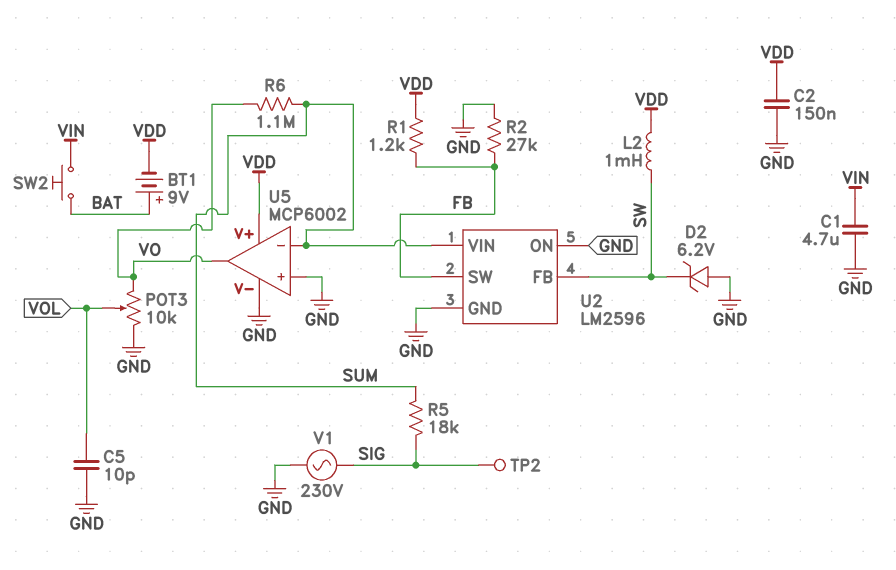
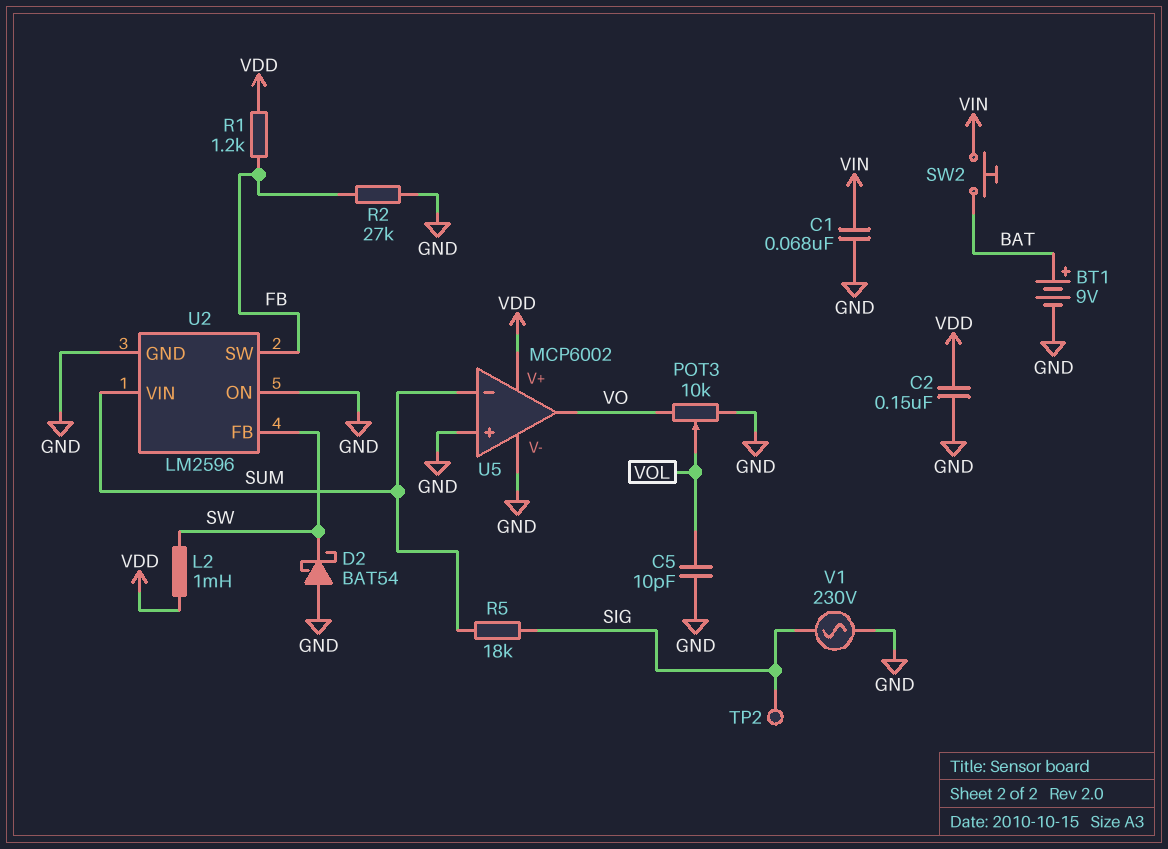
BT1: 9V (plus BAT, minus VDD) -> 9V (plus BAT, minus GND)
C1: 4.7uF (GND, VIN) -> 68nF (GND, VIN)
D2: zener 6.2V (A GND, K SW) -> schottky BAT54 (A GND, K SW)
R6: 1.1M (SUM, VO) -> none

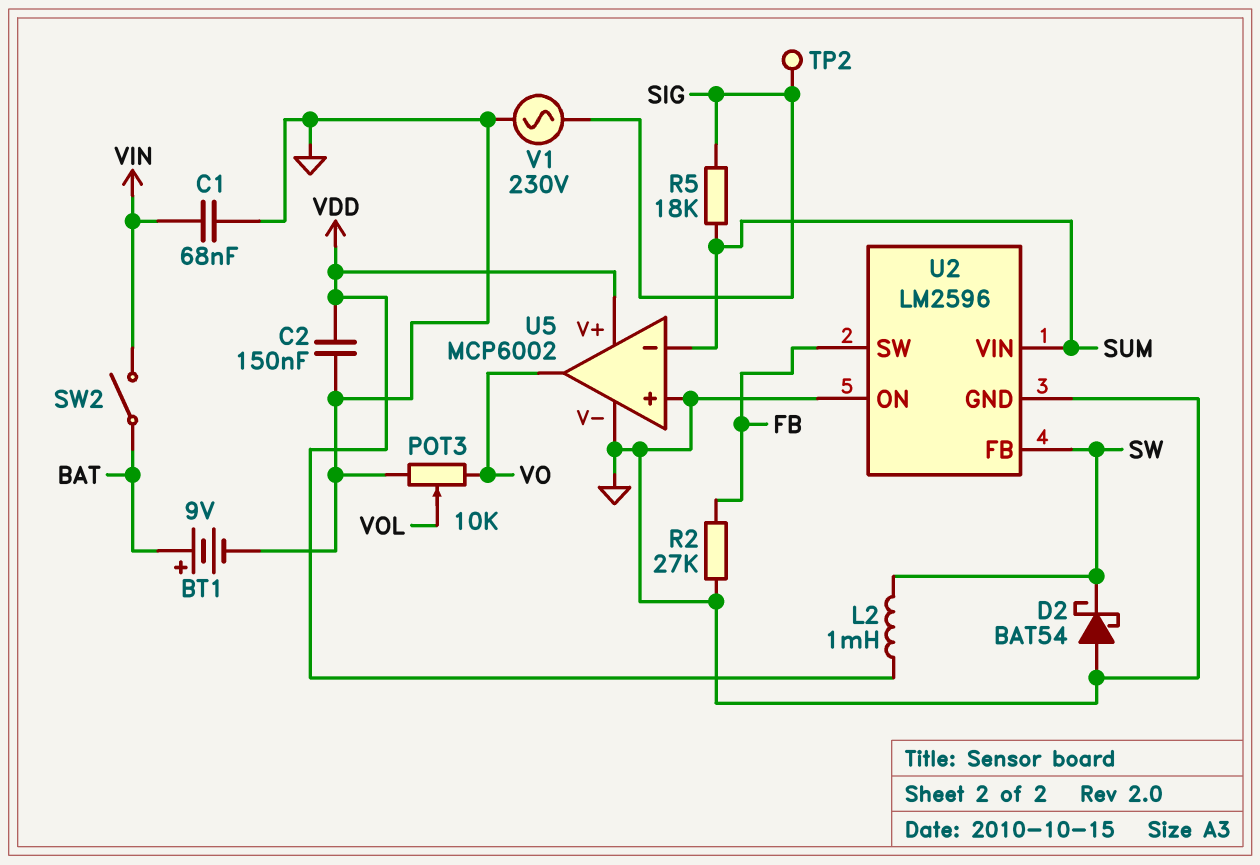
C5: 10pF (GND, VOL) -> none
R1: 1.2k (FB, VDD) -> none
SW2: button (BAT, VIN) -> switch (BAT, VIN)

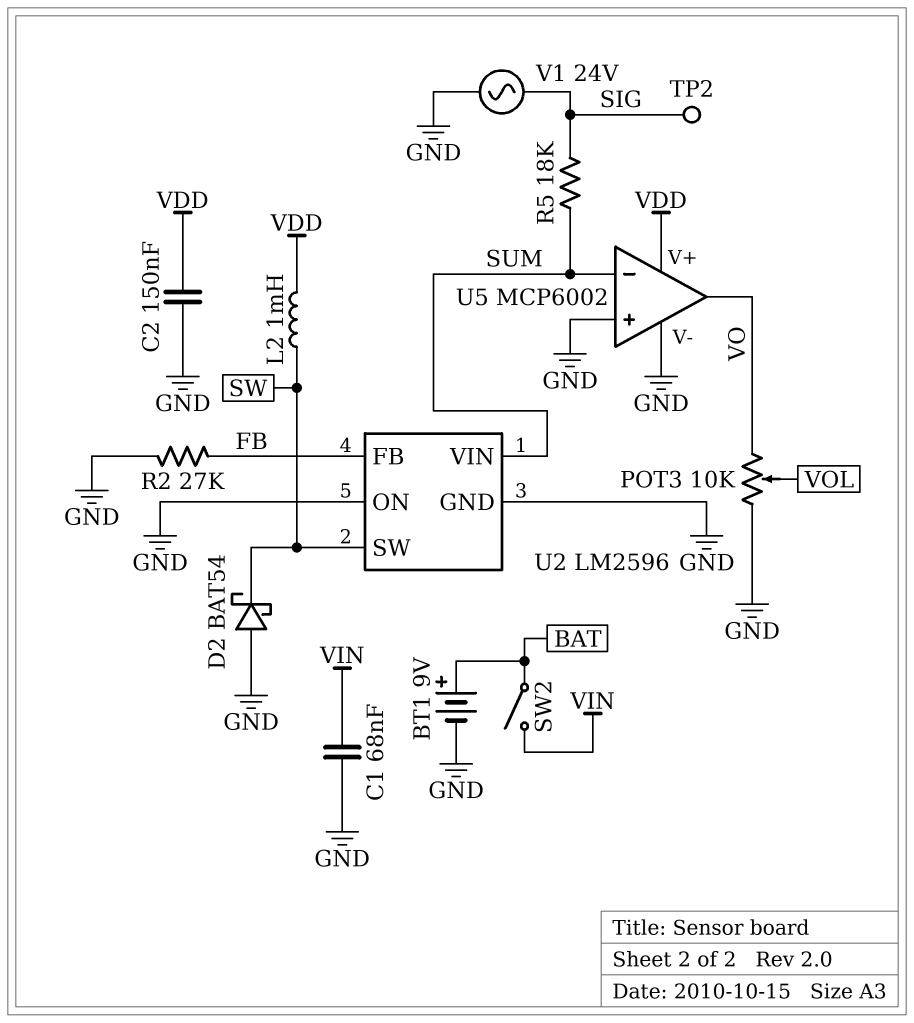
U2 pin FB: SW -> FB
U2 pin SW: FB -> SW
V1: AC 230V (GND, SIG) -> AC 24V (GND, SIG)

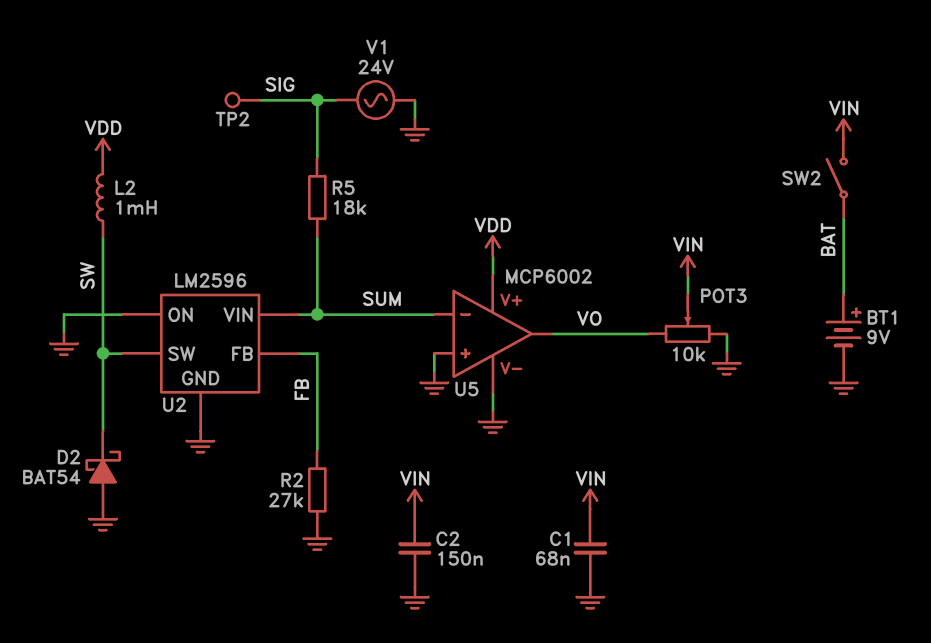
C2: 150nF (GND, VDD) -> 150nF (GND, VIN)
POT3: 10k (GND, VO, wiper VOL) -> 10k (GND, VO, wiper VIN)

